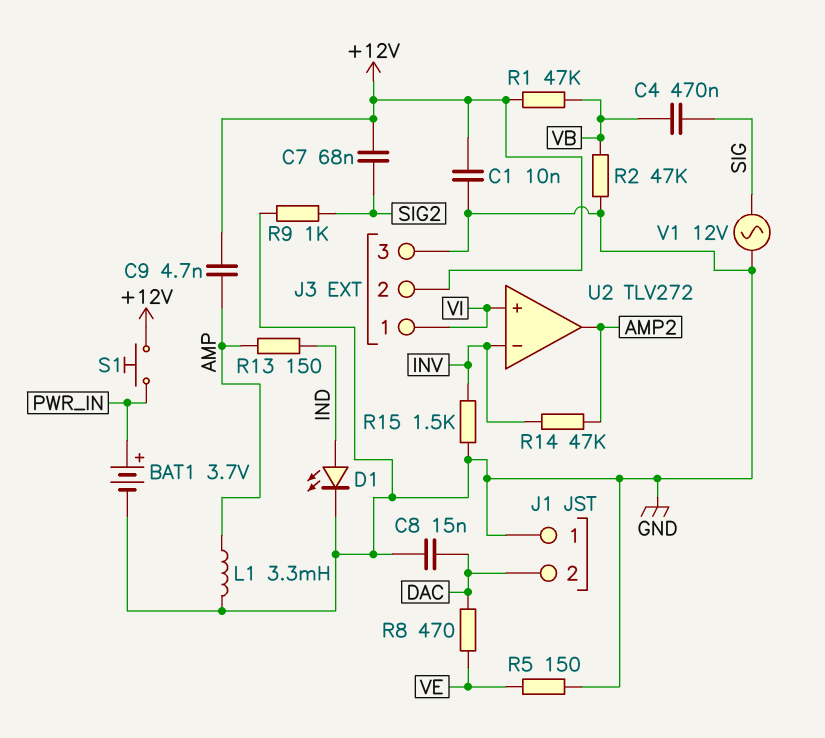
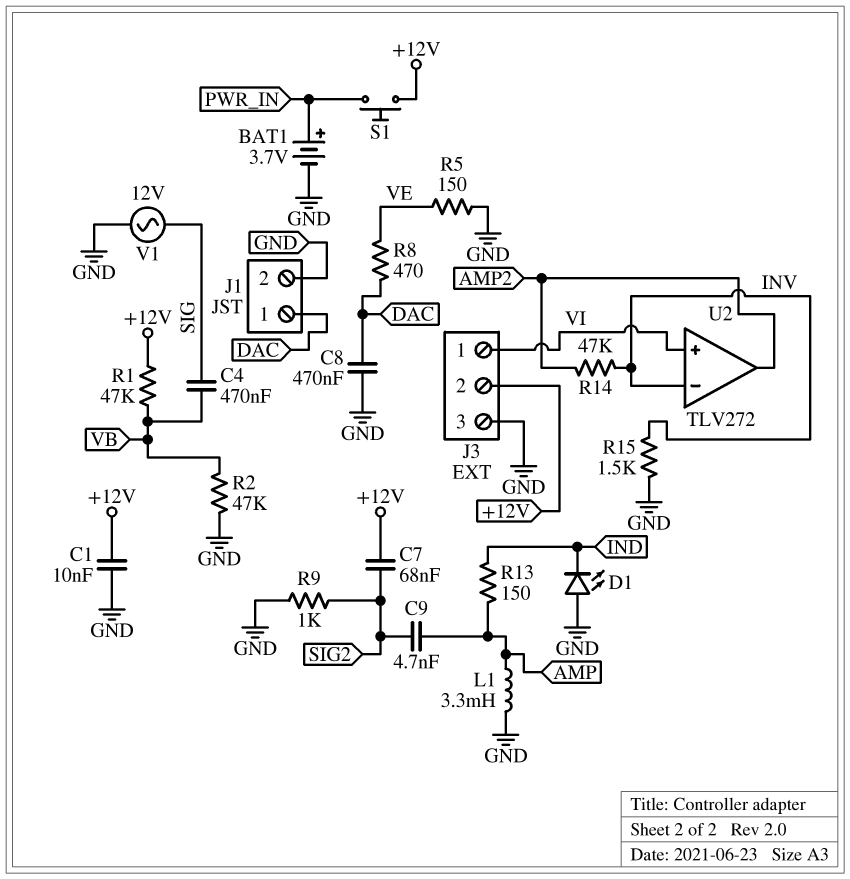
C8: 15nF (DAC, GND) -> 470nF (DAC, GND)
C9: 4.7nF (+12V, AMP) -> 4.7nF (AMP, SIG2)
D1: LED (A IND, K GND) -> LED (A GND, K IND)
J1 pin 1: GND -> DAC
J1 pin 2: DAC -> GND

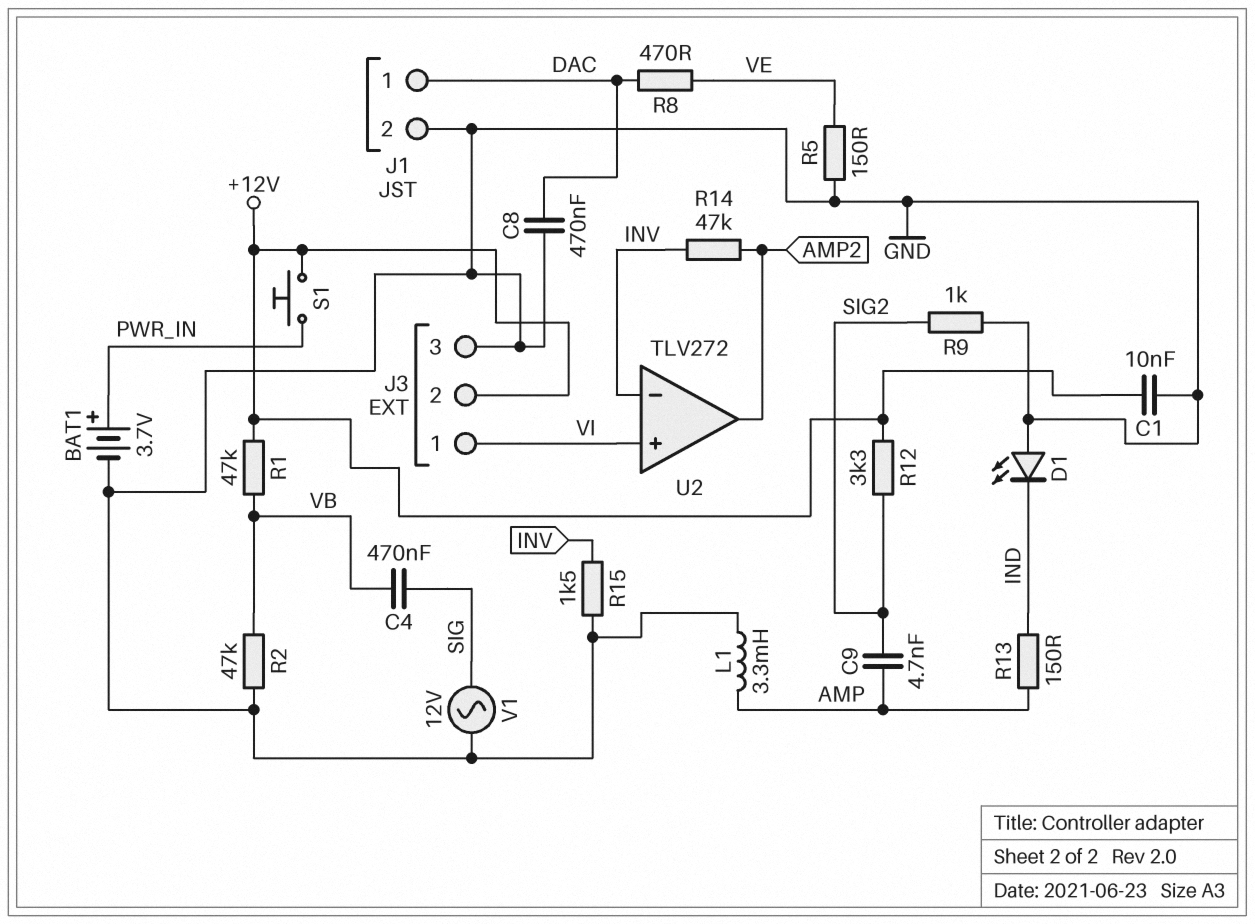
C7: 68nF (+12V, SIG2) -> none
R12: none -> 3.3k (+12V, SIG2)

